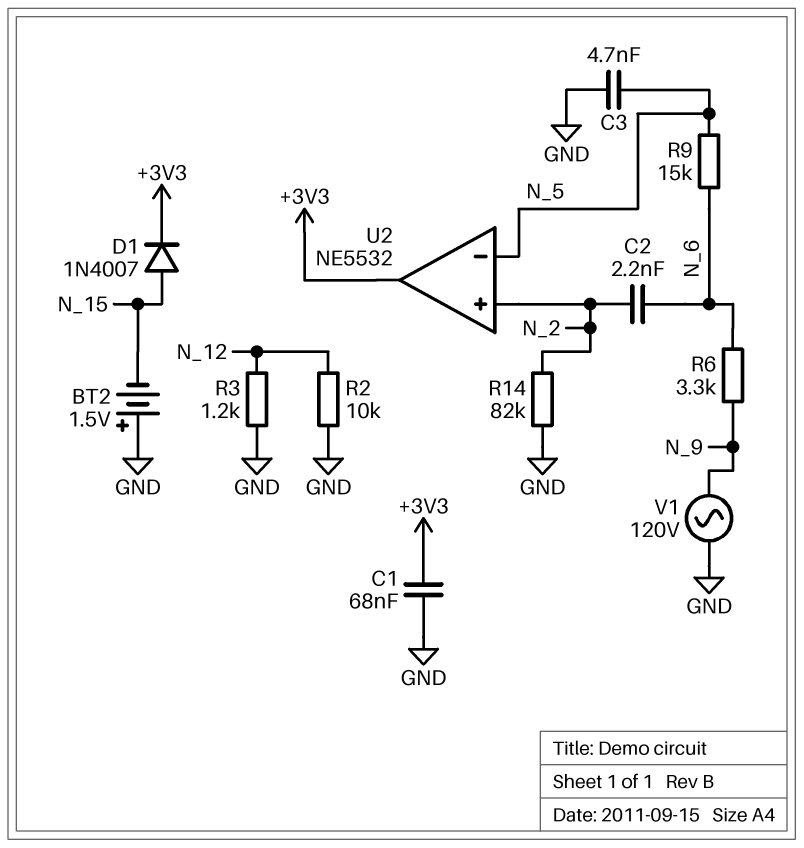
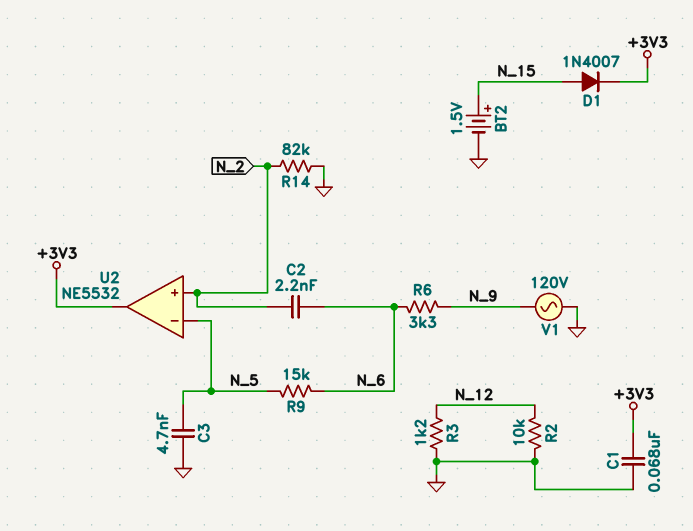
BT2: 1.5V (plus GND, minus N_15) -> 1.5V (plus N_15, minus GND)

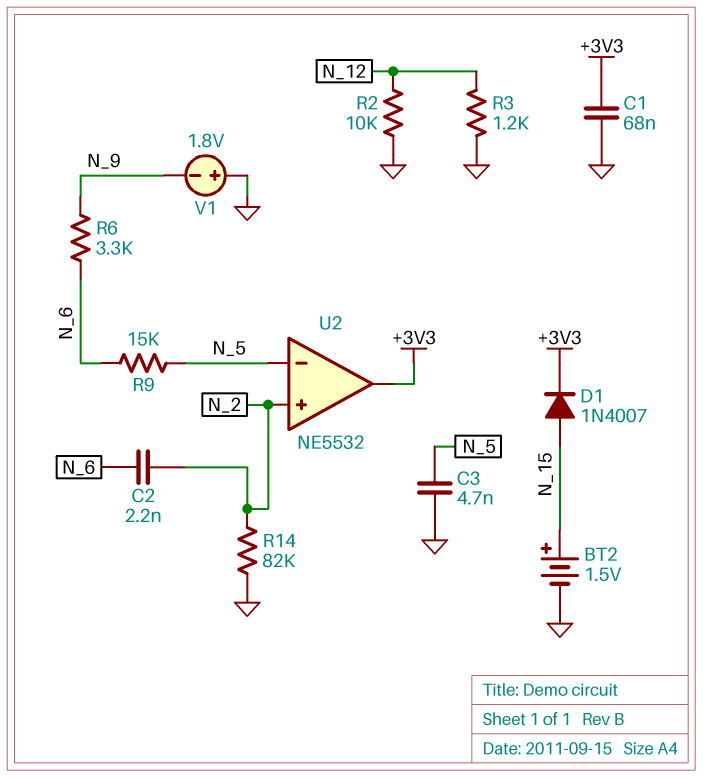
V1: AC 120V (GND, N_9) -> 1.8V (plus GND, minus N_9)

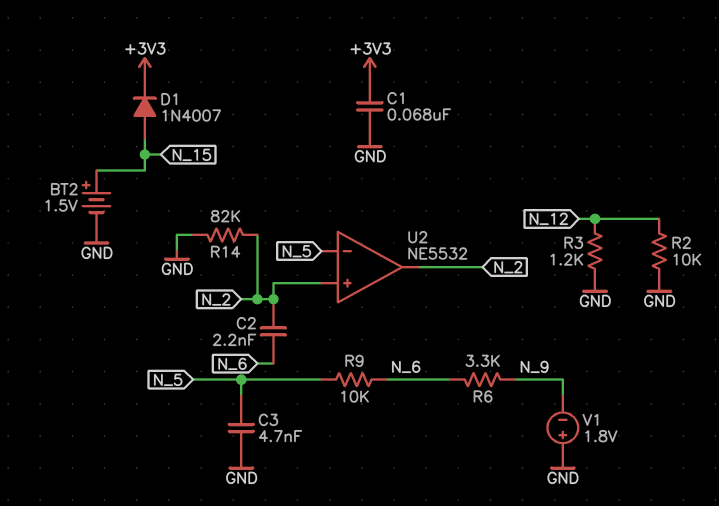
R9: 15k (N_5, N_6) -> 10k (N_5, N_6)
U2 pin out: +3V3 -> N_2

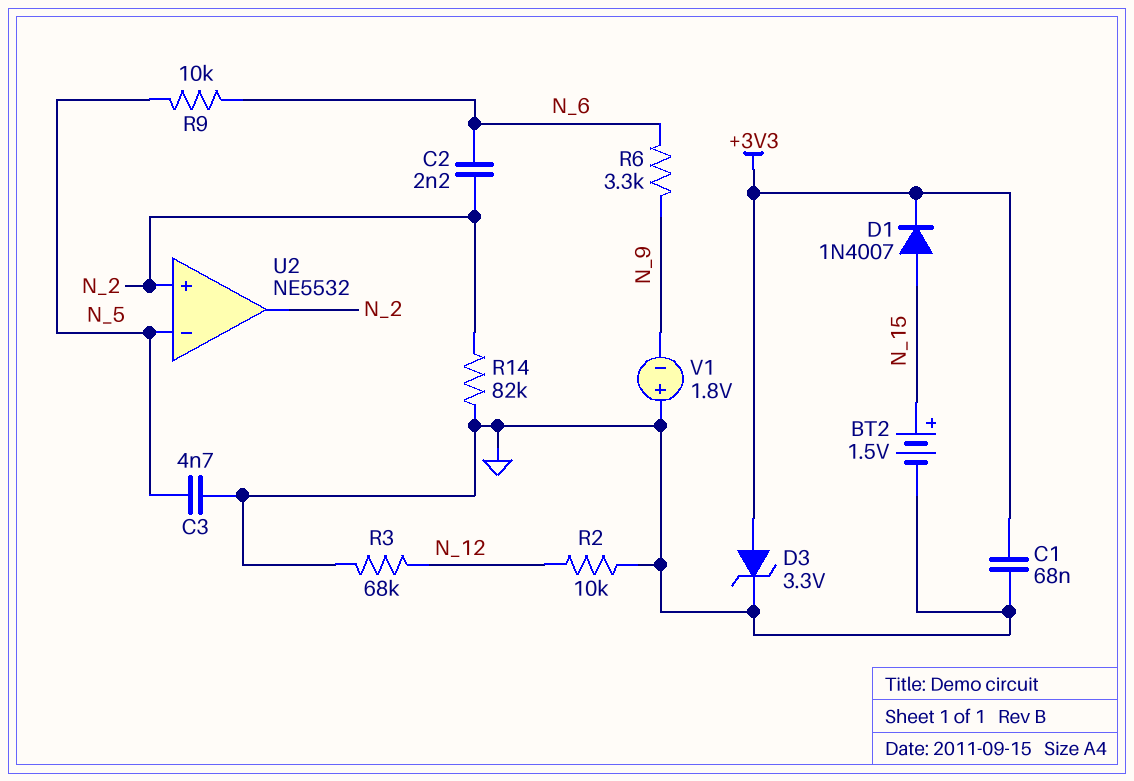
D3: none -> zener 3.3V (A +3V3, K GND)
R3: 1.2k (GND, N_12) -> 68k (GND, N_12)

